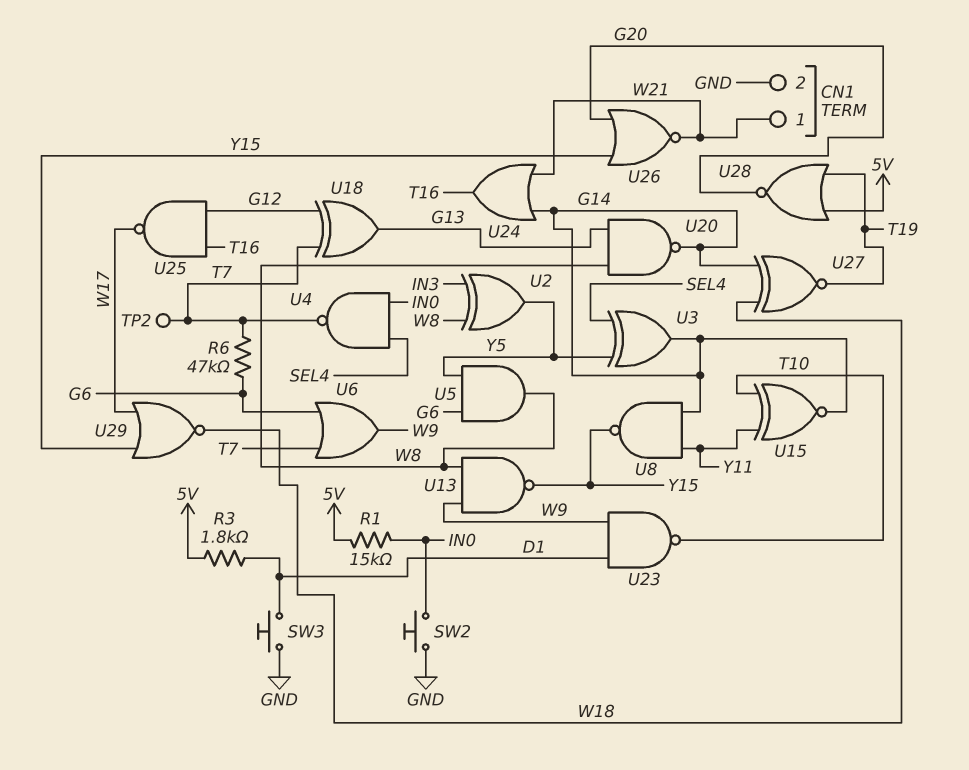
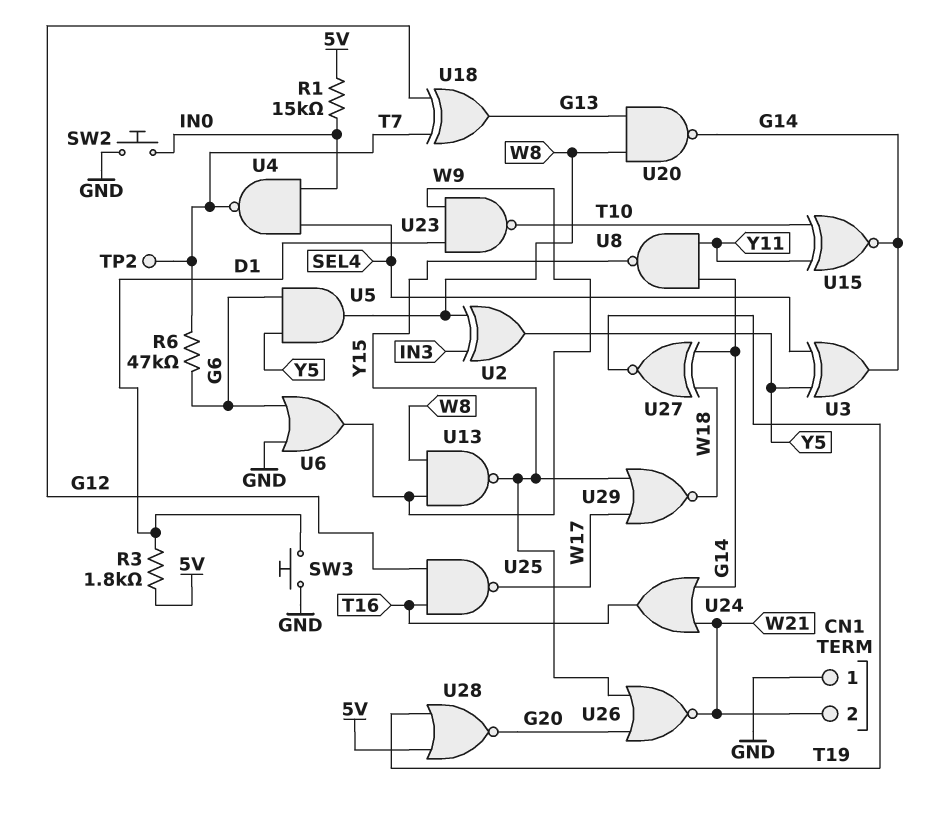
CN1 pin 1: W21 -> GND
CN1 pin 2: GND -> W21
U6: OR (in G6, in T7, out W9) -> OR (in G6, in GND, out W9)

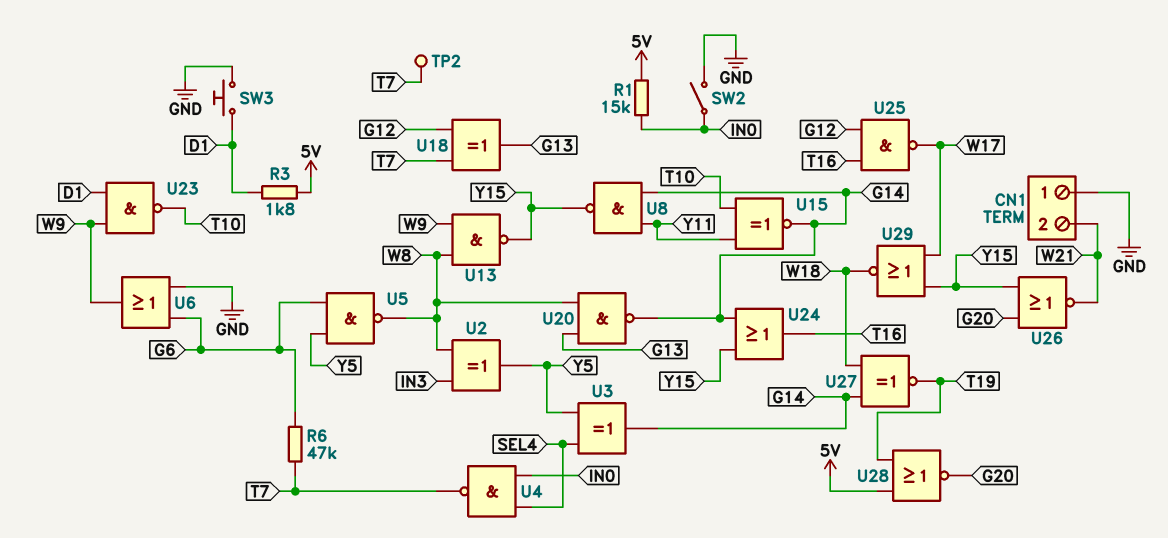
SW2: button (GND, IN0) -> switch (GND, IN0)
U5: AND (in G6, in Y5, out W8) -> NAND (in G6, in Y5, out W8)
U24: OR (in G14, in W21, out T16) -> OR (in G14, in Y15, out T16)

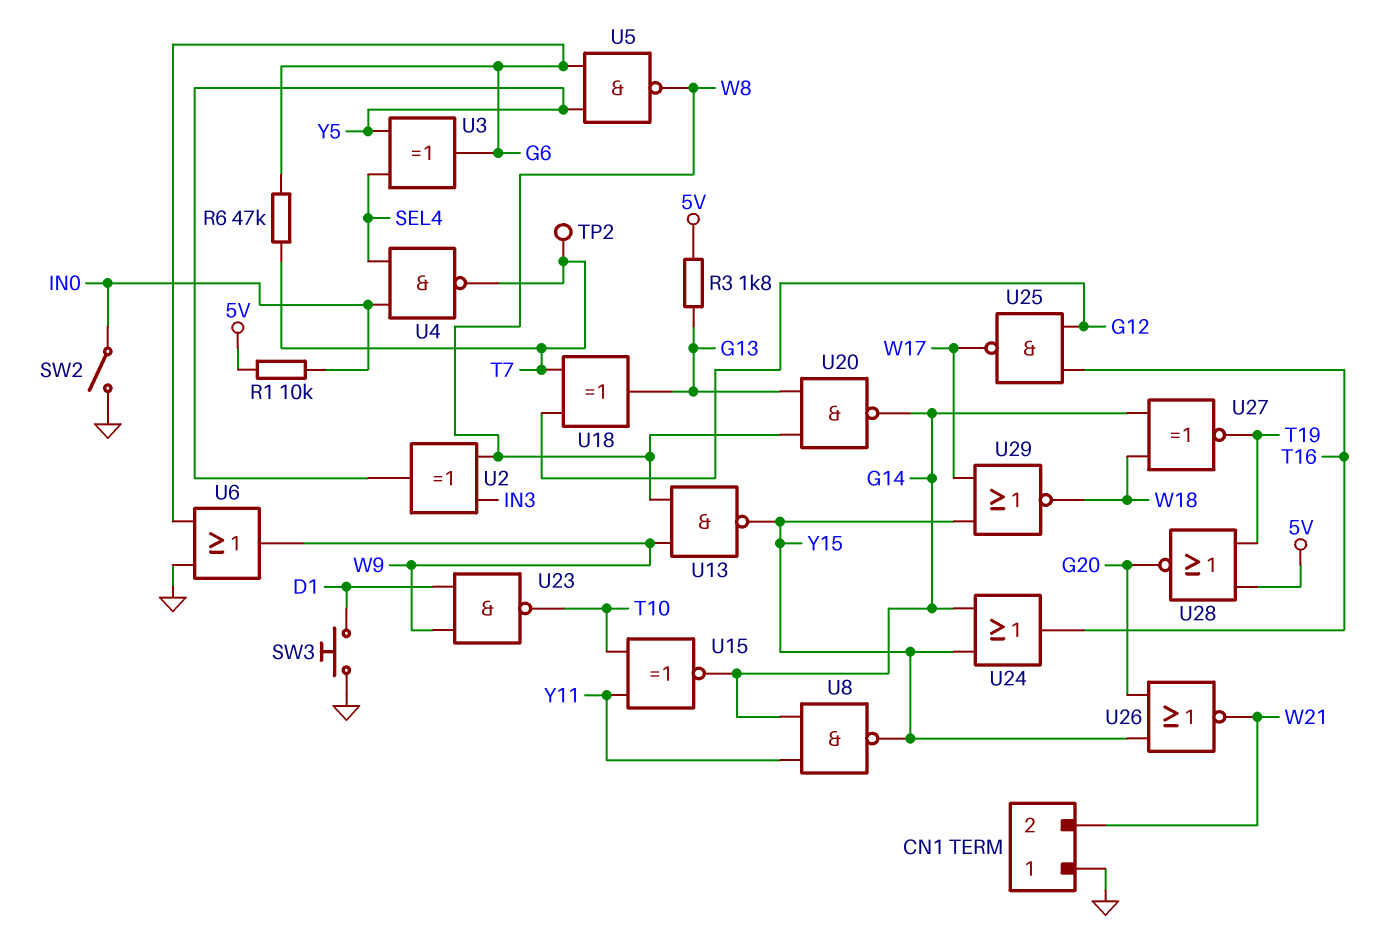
R1: 15k (5V, IN0) -> 10k (5V, IN0)
R3: 1.8k (5V, D1) -> 1.8k (5V, G13)
U3: XOR (in SEL4, in Y5, out G14) -> XOR (in SEL4, in Y5, out G6)

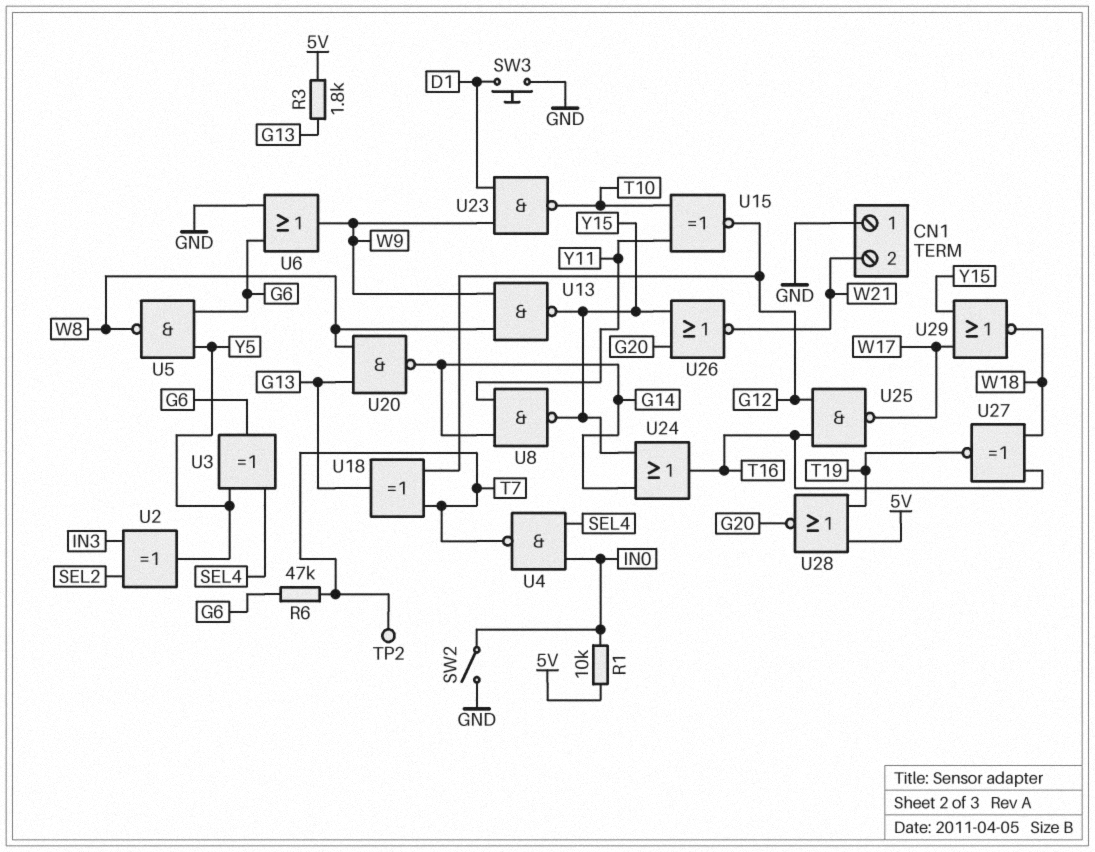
U2: XOR (in IN3, in W8, out Y5) -> XOR (in IN3, in SEL2, out Y5)
U15: XNOR (in T10, in Y11, out G14) -> XNOR (in T10, in Y11, out G12)
U27: XNOR (in G14, in W18, out T19) -> XNOR (in T16, in W18, out T19)

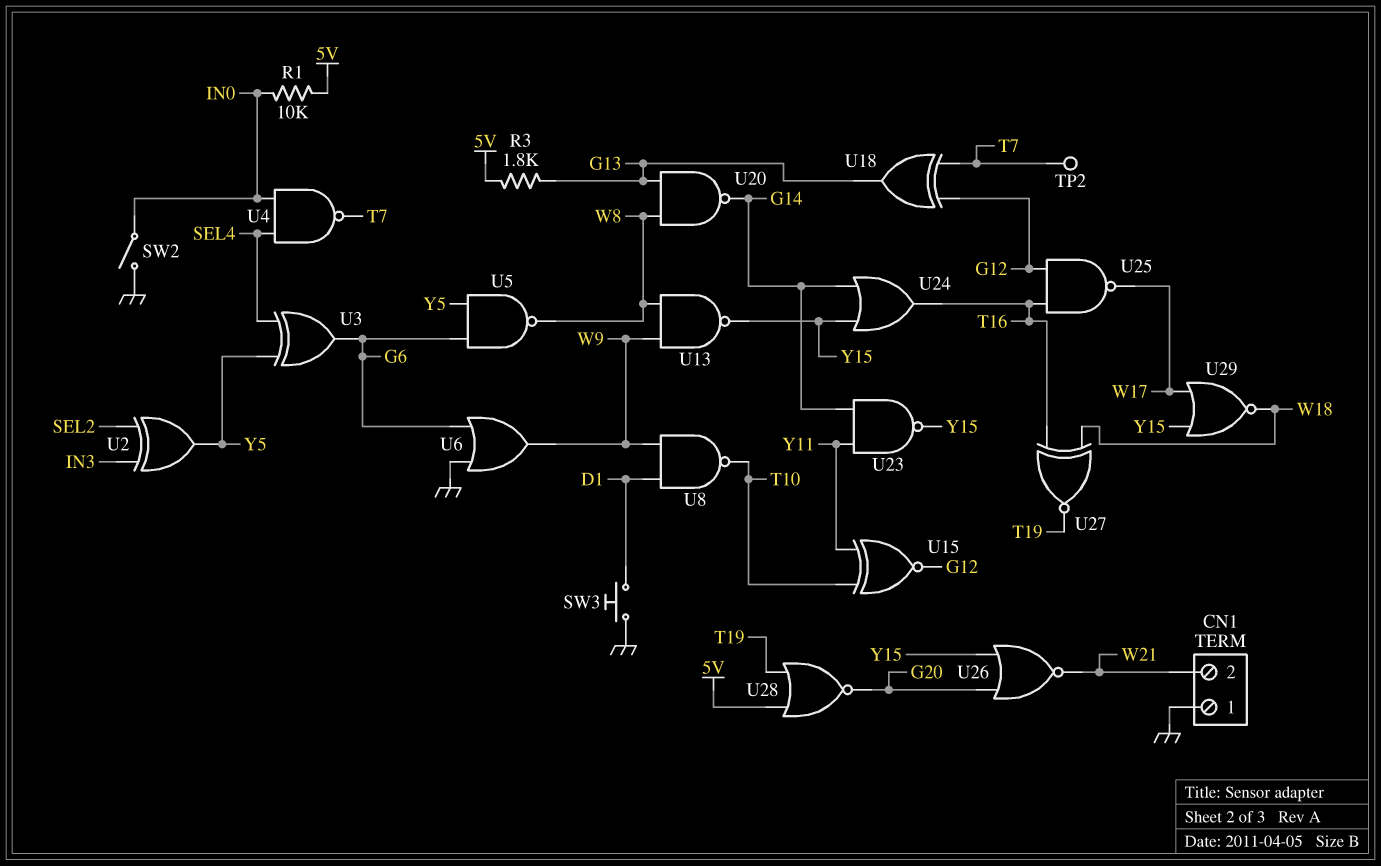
R6: 47k (G6, T7) -> none
U8: NAND (in G14, in Y11, out Y15) -> NAND (in D1, in W9, out T10)
U23: NAND (in D1, in W9, out T10) -> NAND (in G14, in Y11, out Y15)

